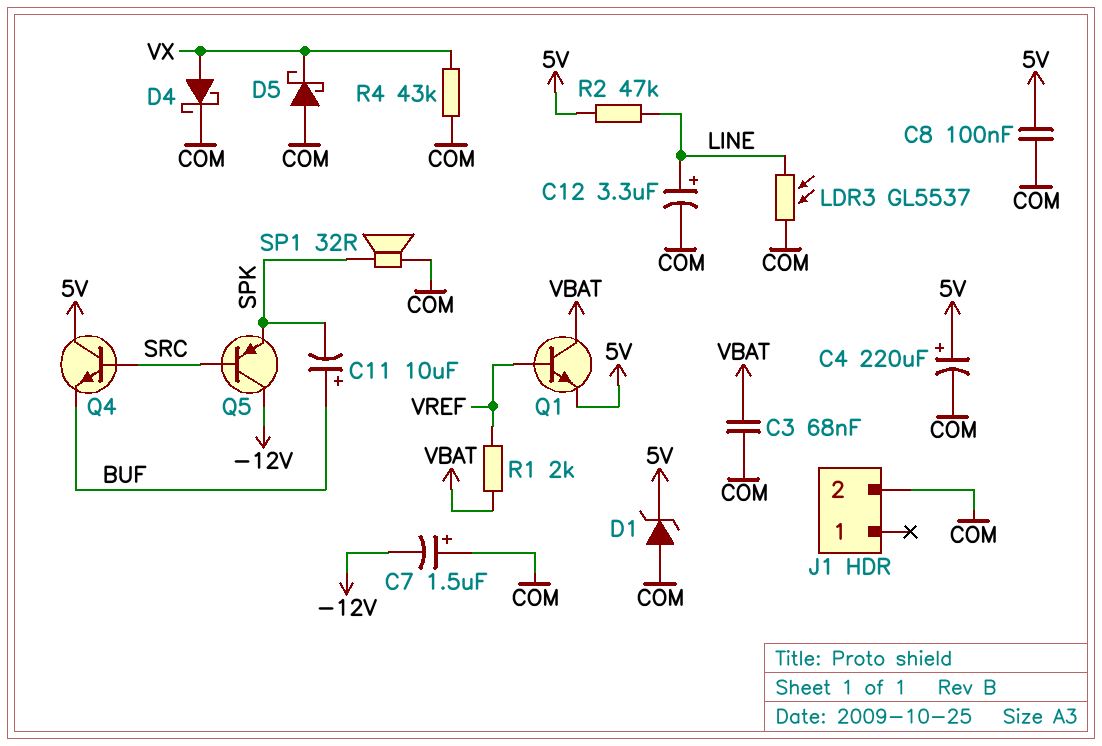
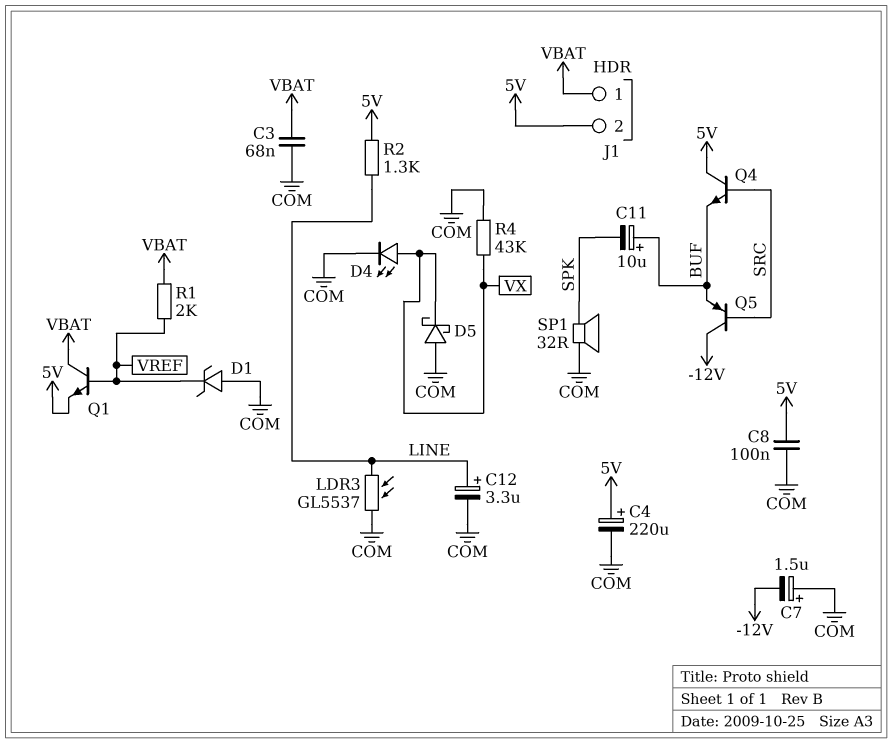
D1: zener (A COM, K 5V) -> zener (A COM, K VREF)
D4: schottky (A VX, K COM) -> LED (A VX, K COM)
J1 pin 1: none -> VBAT
J1 pin 2: COM -> 5V
Q5: PNP (B SRC, C -12V, E SPK) -> PNP (B SRC, C -12V, E BUF)
R2: 47k (5V, LINE) -> 1.3k (5V, LINE)

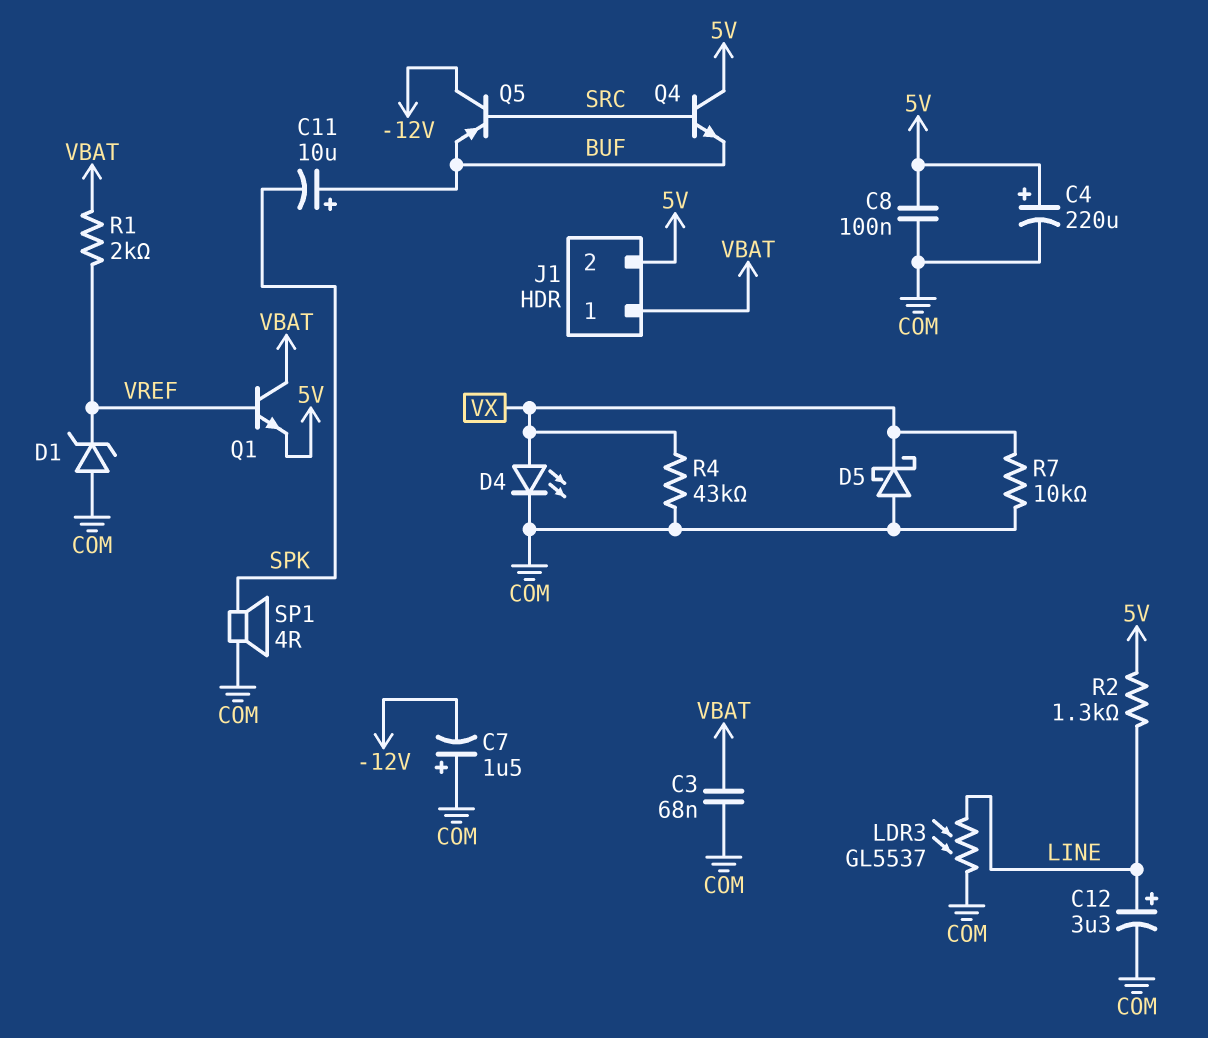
R7: none -> 10k (COM, VX)
SP1: speaker 32R (COM, SPK) -> speaker 4R (COM, SPK)

